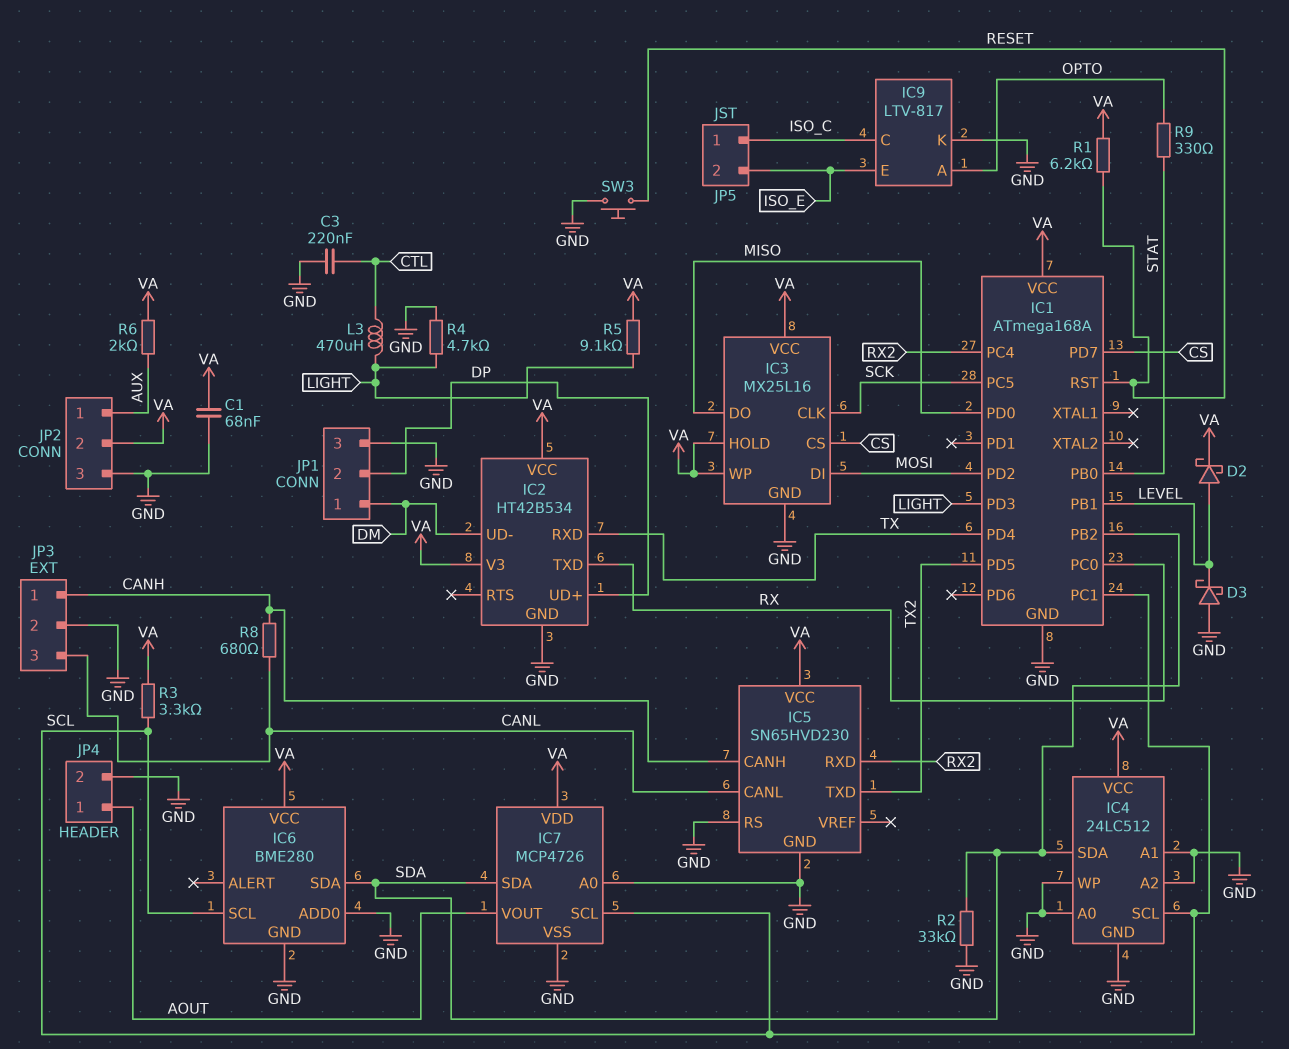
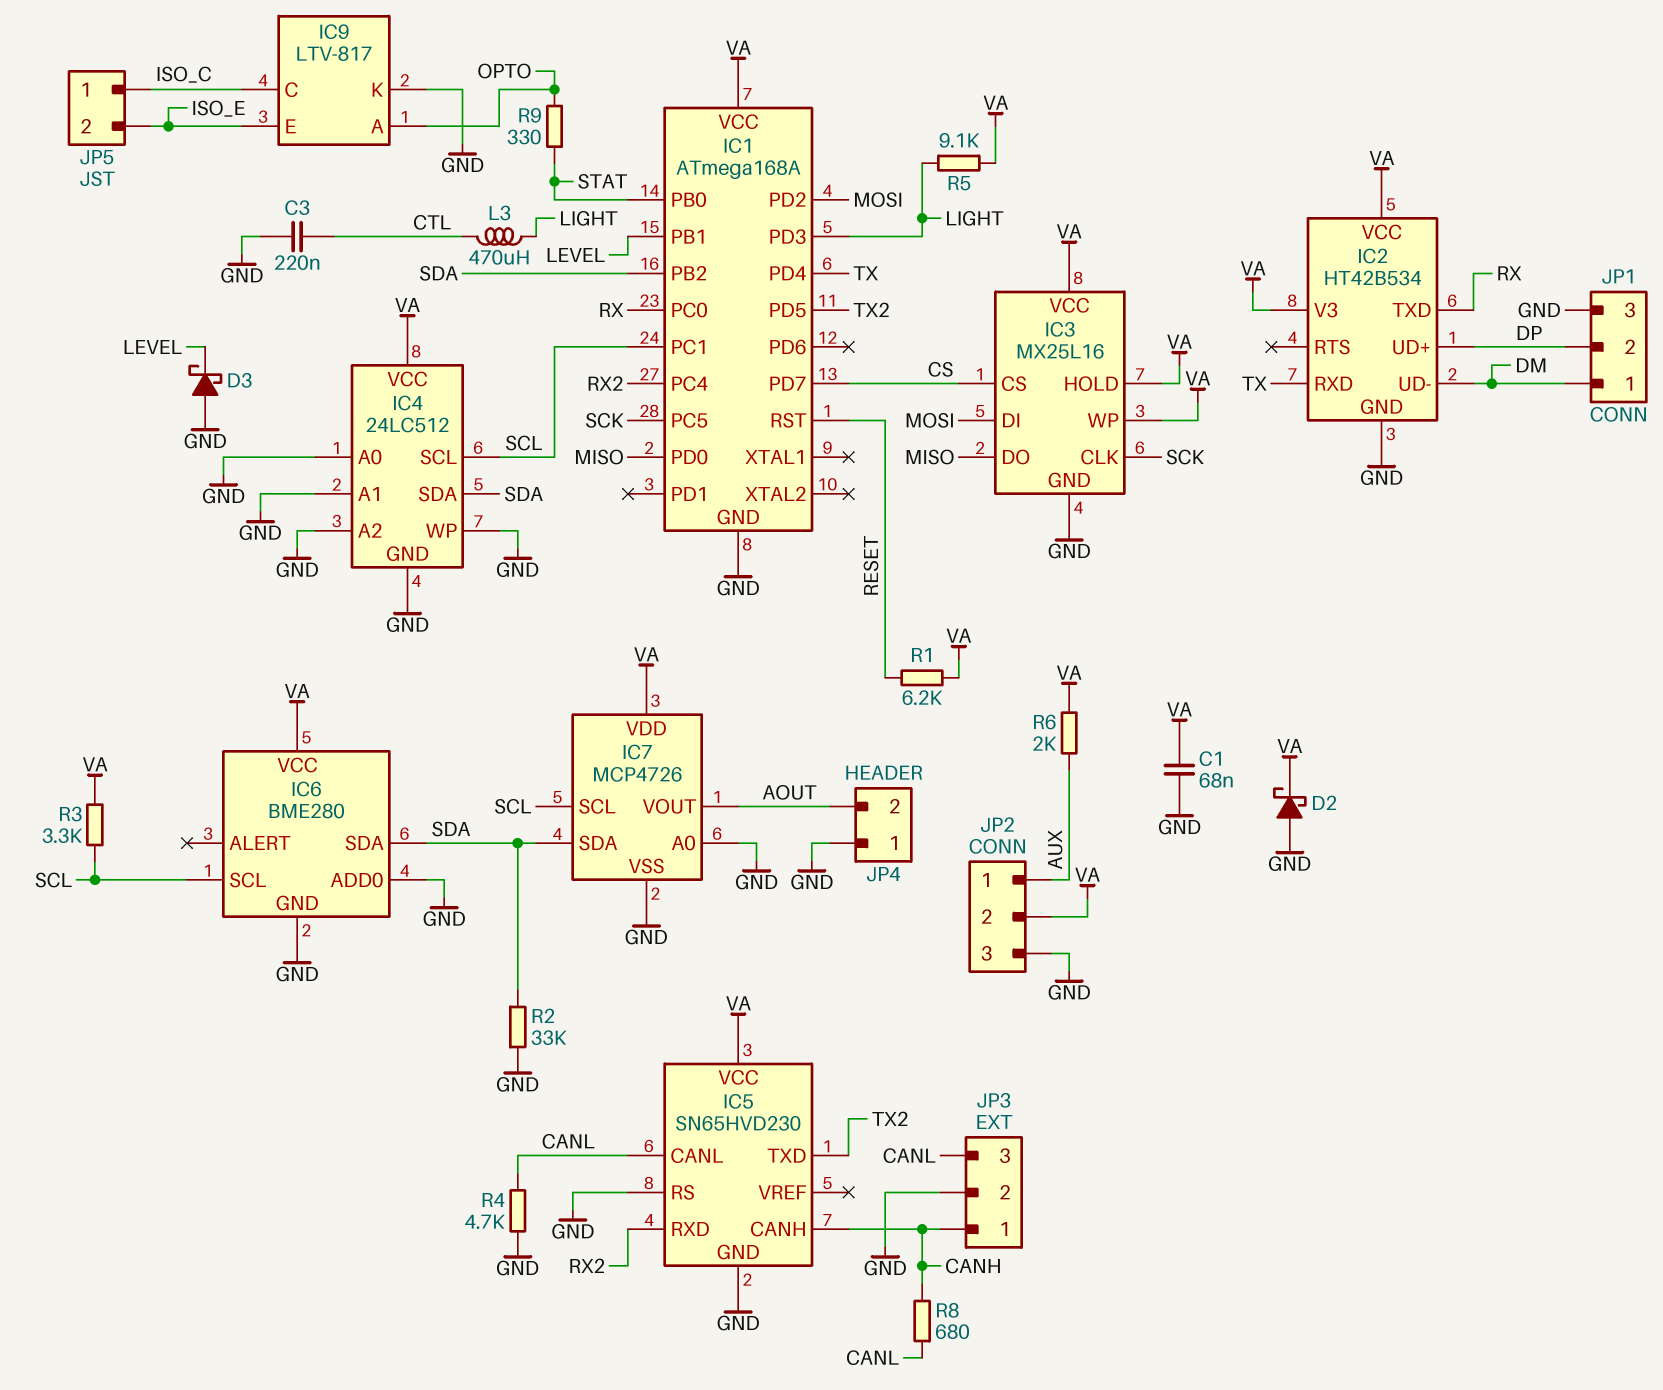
D2: schottky (A LEVEL, K VA) -> schottky (A GND, K VA)
JP4 pin 1: AOUT -> GND
JP4 pin 2: GND -> AOUT
R4: 4.7k (GND, LIGHT) -> 4.7k (CANL, GND)
SW3: button (GND, RESET) -> none

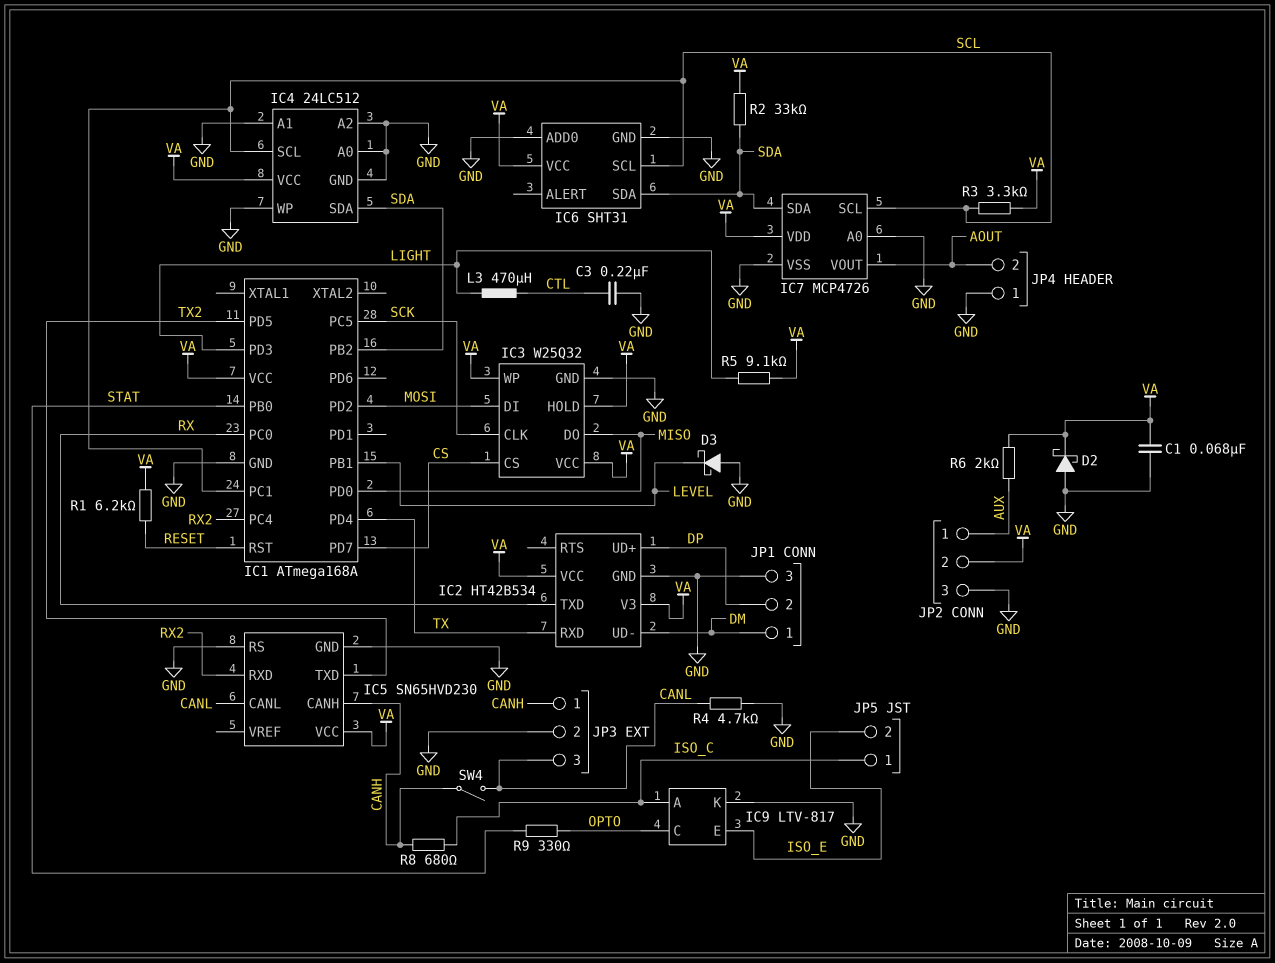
IC3: MX25L16 -> W25Q32
IC6: BME280 -> SHT31
IC9 pin A: OPTO -> ISO_C
IC9 pin C: ISO_C -> OPTO
R2: 33k (GND, SDA) -> 33k (SDA, VA)
R8: 680 (CANH, CANL) -> 680 (CANH, ISO_C)
SW4: none -> switch (CANH, CANL)

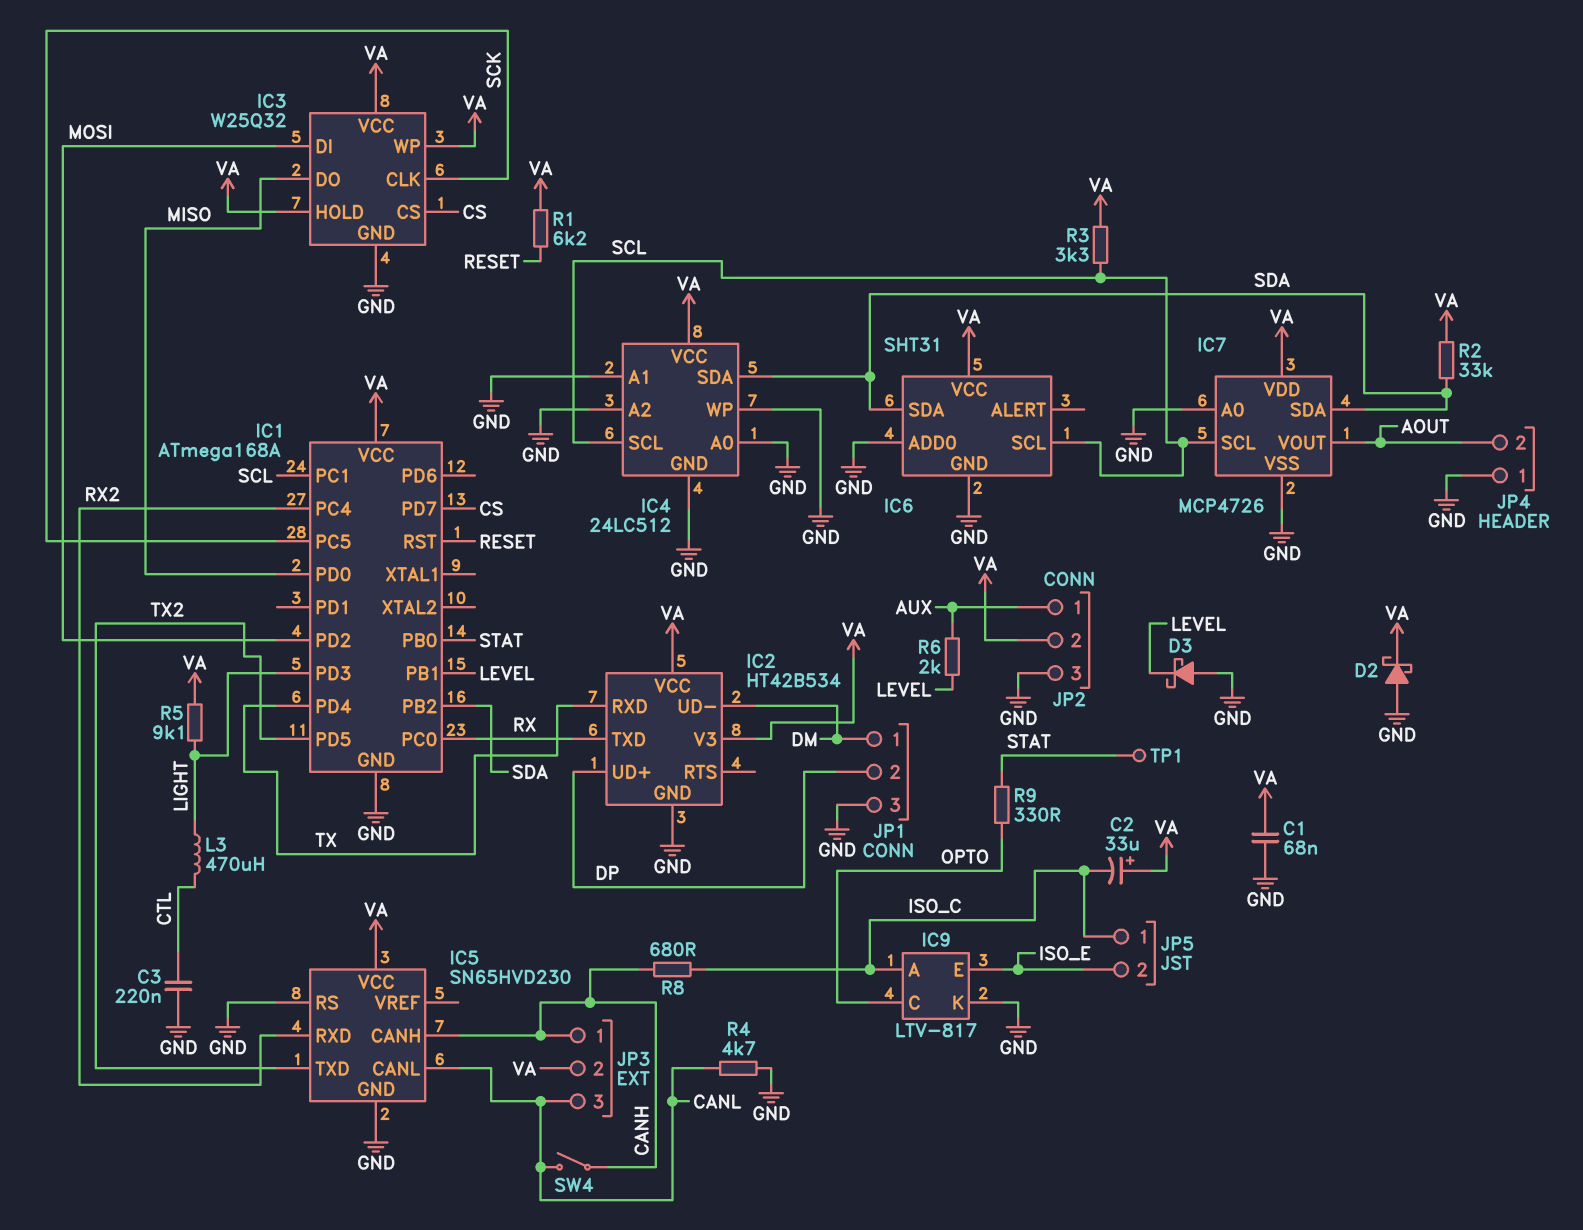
C2: none -> 33uF (plus VA, minus ISO_C)
JP3 pin 2: GND -> VA
R6: 2k (AUX, VA) -> 2k (AUX, LEVEL)
TP1: none -> test point (STAT)

